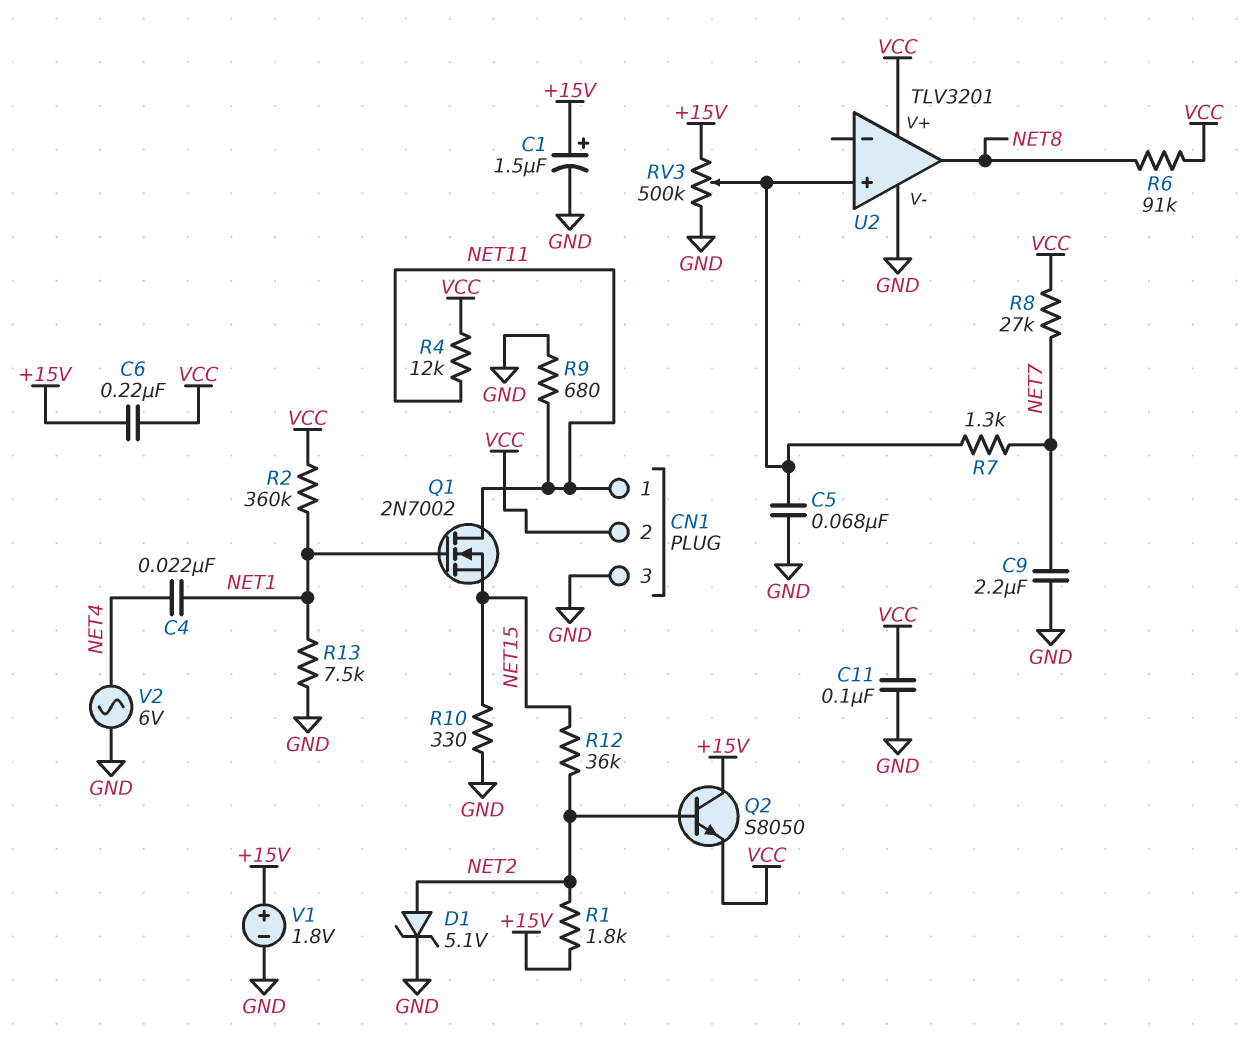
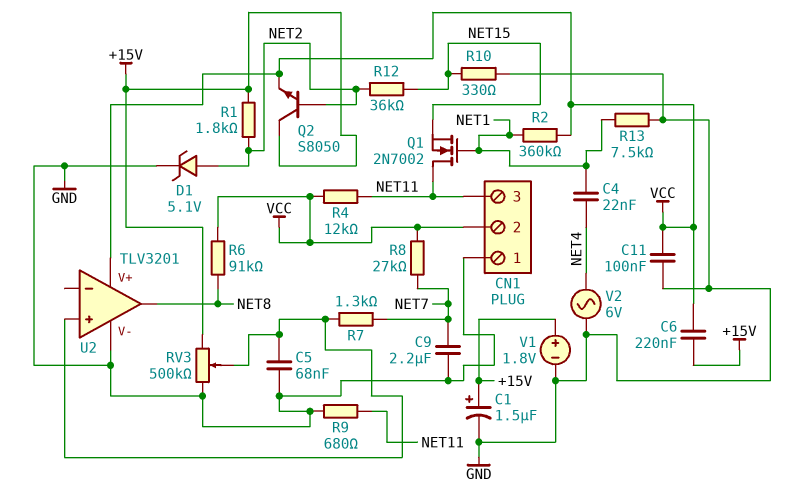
CN1 pin 1: NET11 -> GND
CN1 pin 3: GND -> NET11

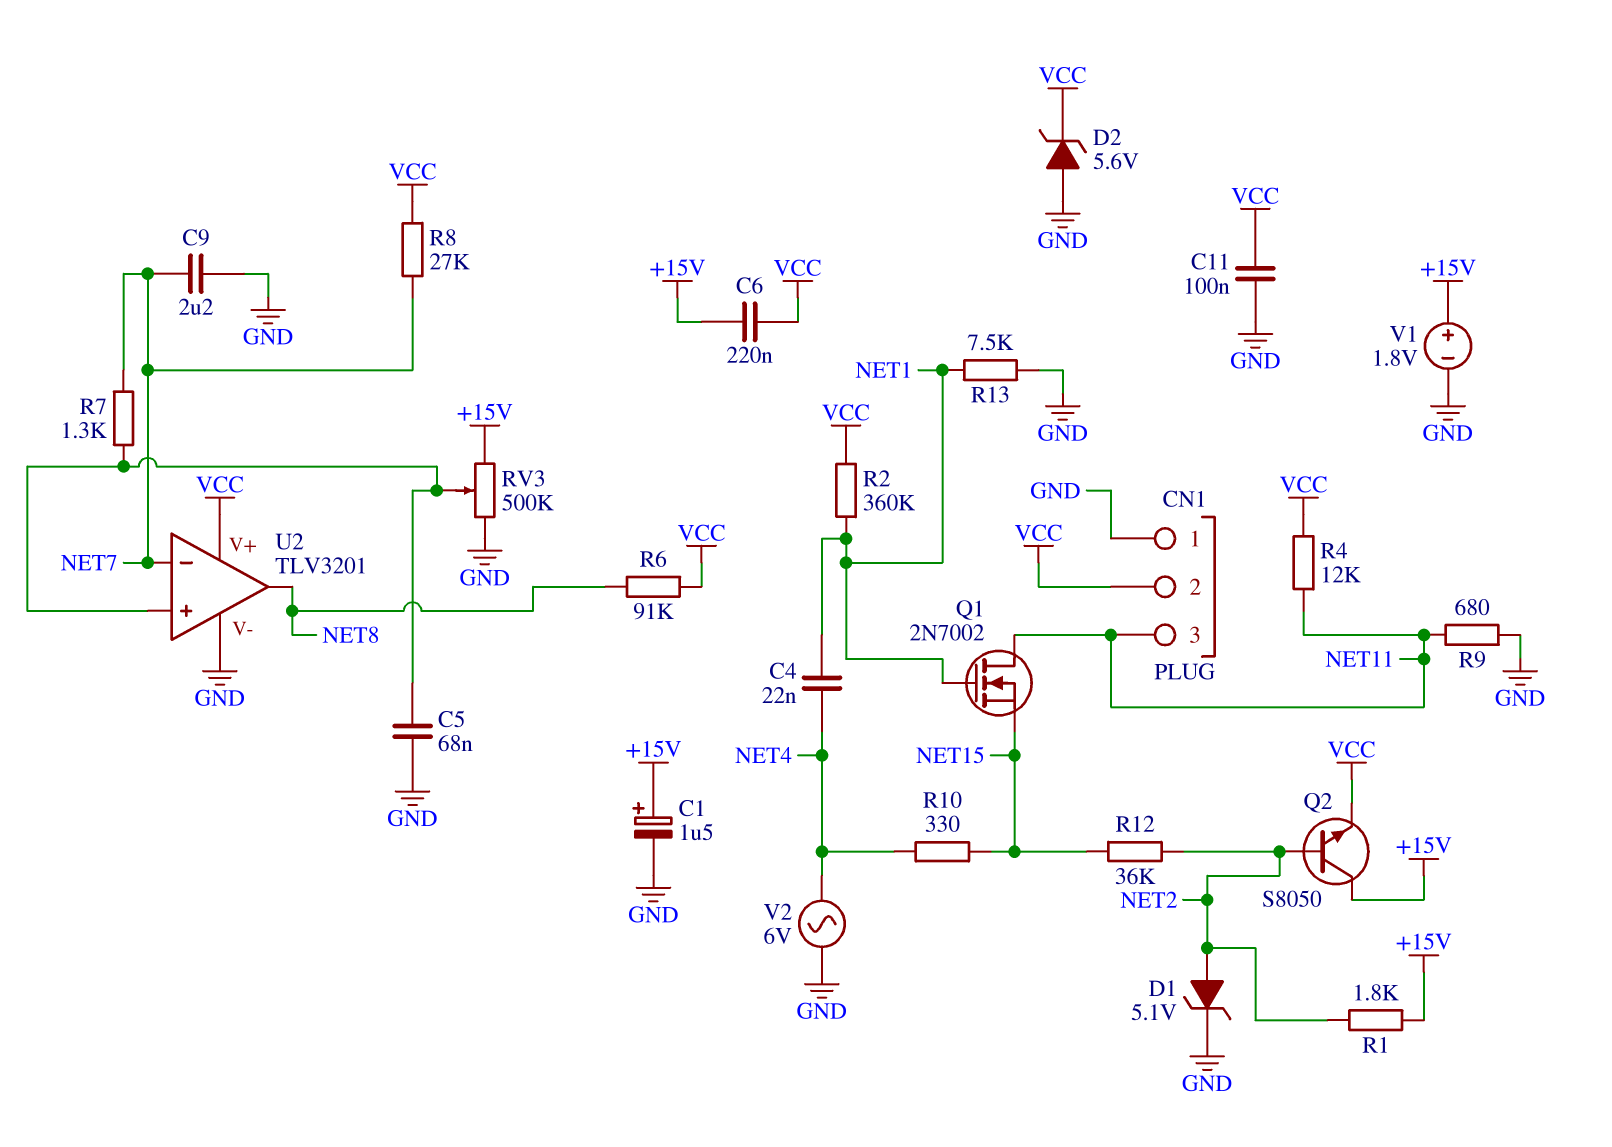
D2: none -> zener 5.6V (A GND, K VCC)
R10: 330 (GND, NET15) -> 330 (NET4, NET15)
U2 pin in-: none -> NET7

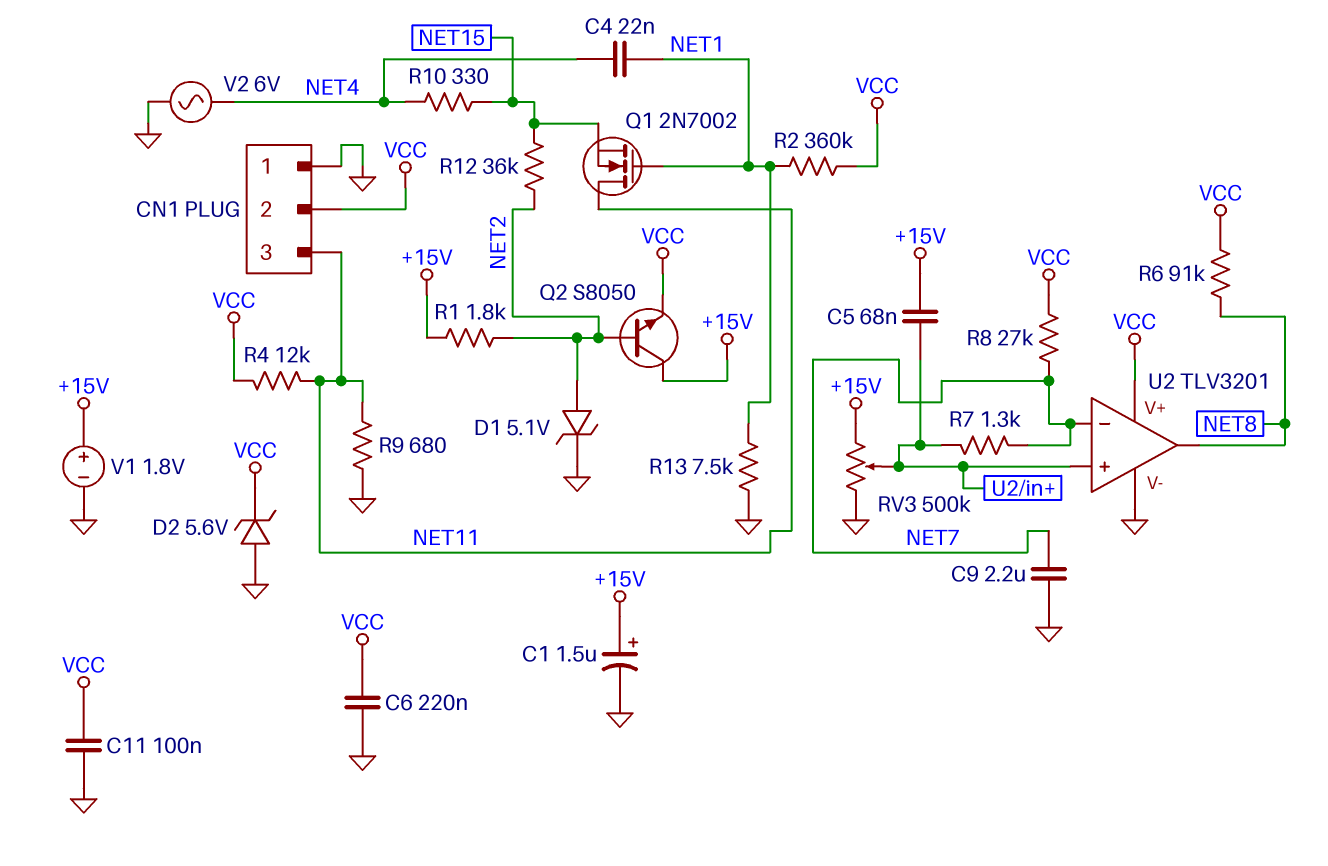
C5: 68nF (GND, U2/in+) -> 68nF (+15V, U2/in+)
C6: 220nF (+15V, VCC) -> 220nF (GND, VCC)

